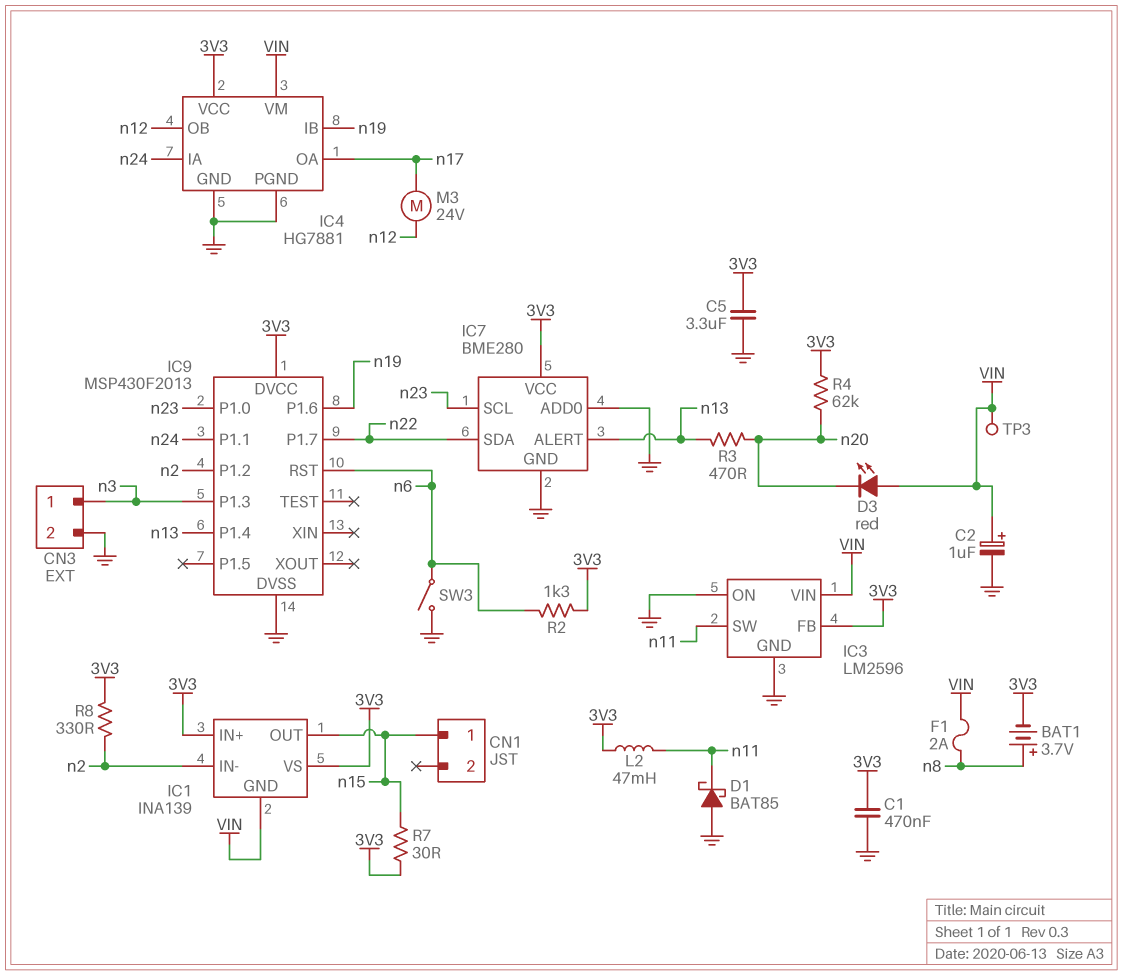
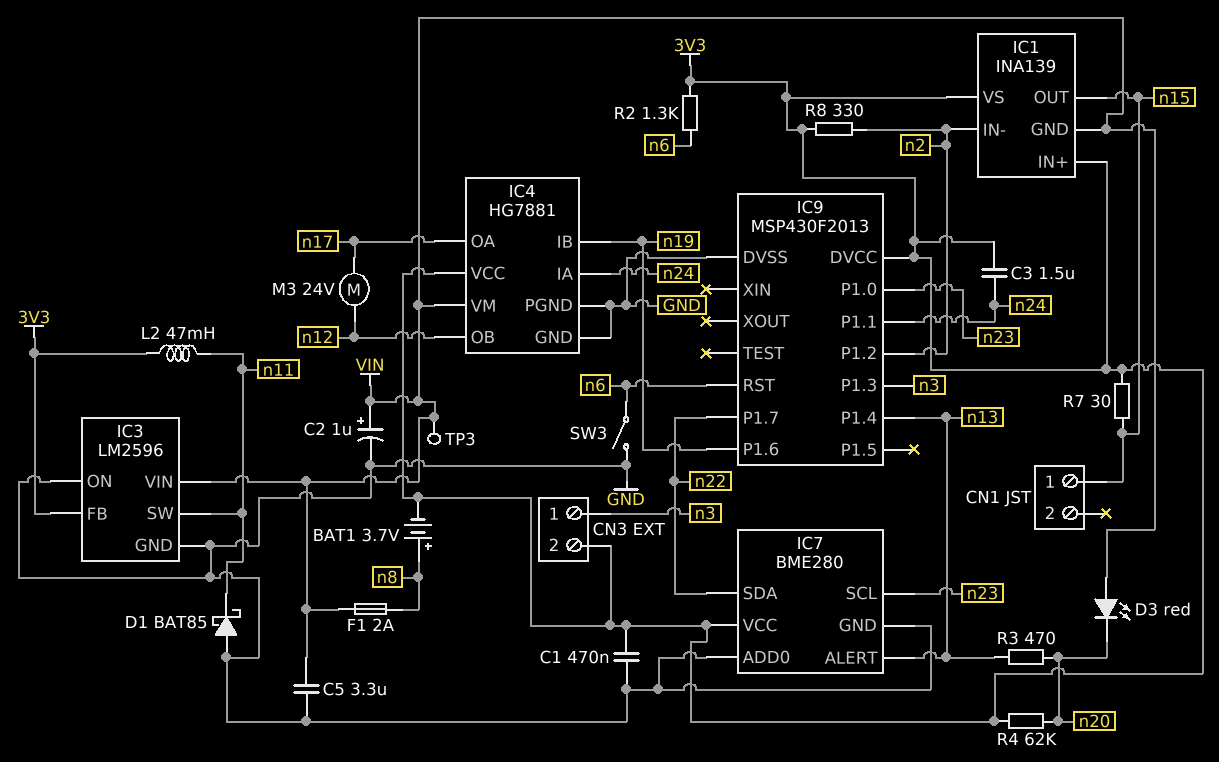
C3: none -> 1.5uF (3V3, n24)
C5: 3.3uF (3V3, GND) -> 3.3uF (GND, VIN)
CN3 pin 2: GND -> 3V3

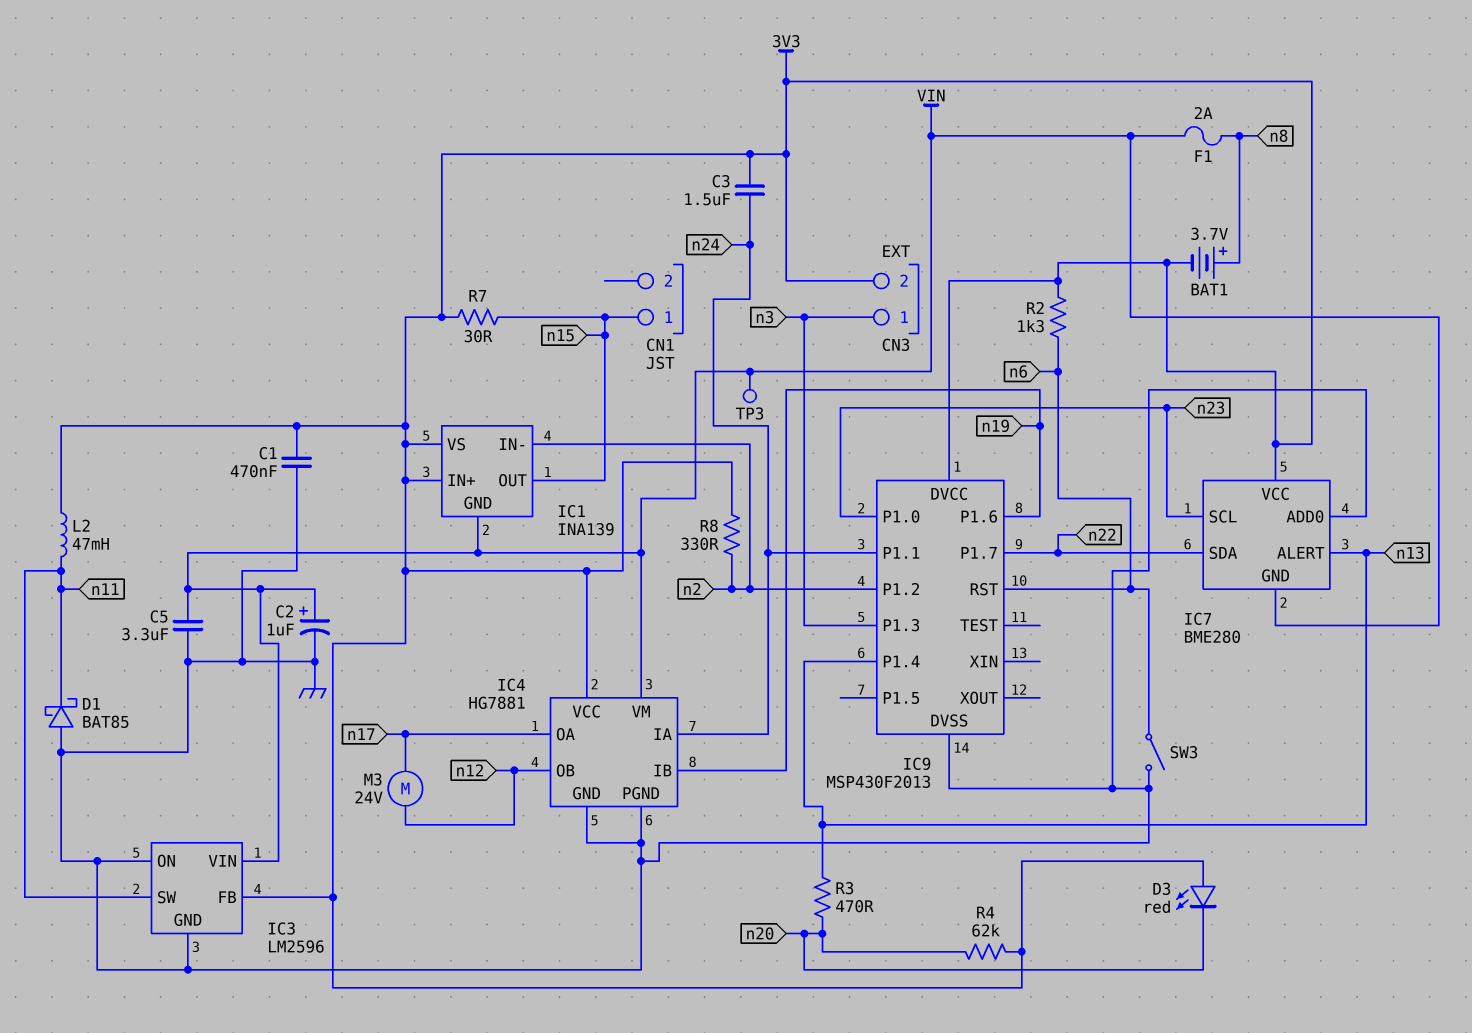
D3: LED red (A VIN, K n20) -> LED red (A 3V3, K n20)
IC7 pin GND: GND -> VIN

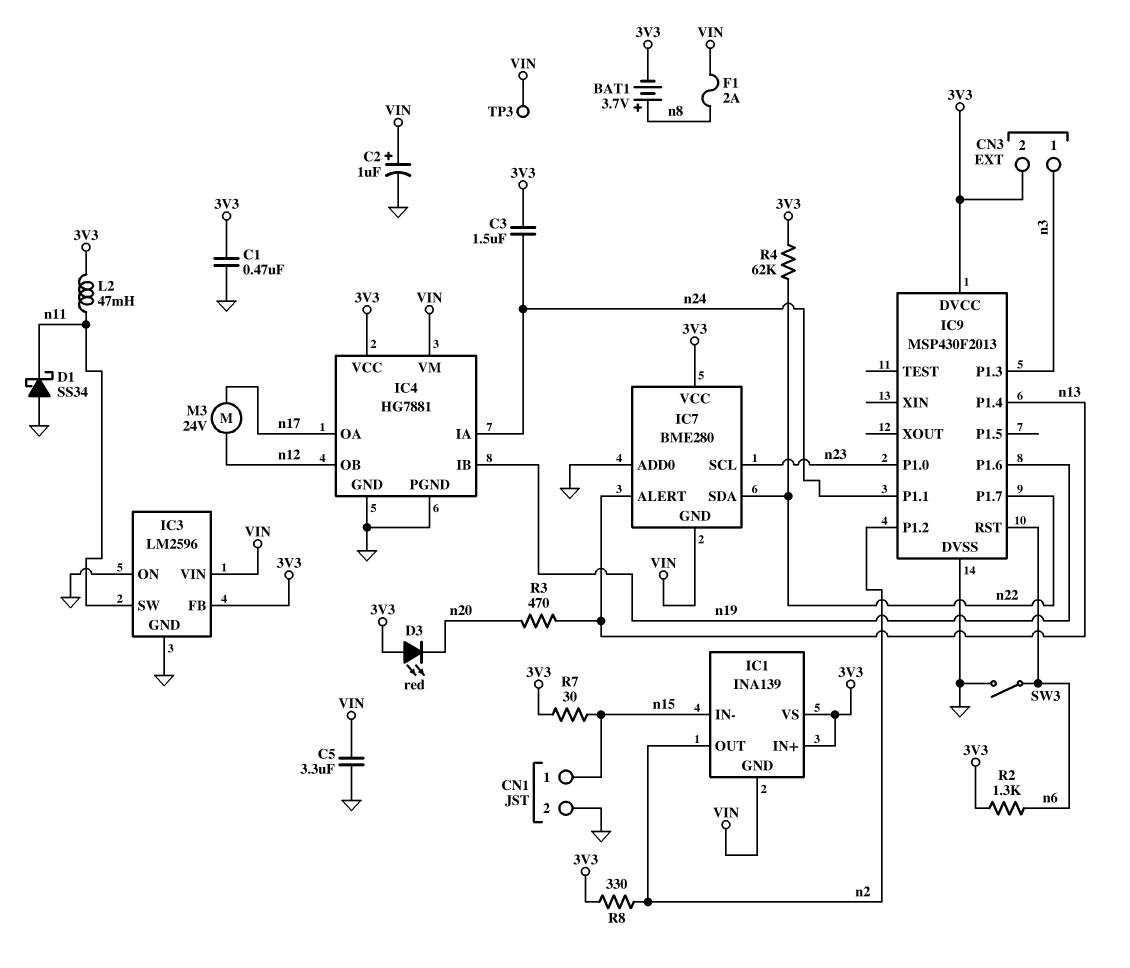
CN1 pin 2: none -> GND
D1: schottky BAT85 (A GND, K n11) -> schottky SS34 (A GND, K n11)
IC1 pin IN-: n2 -> n15
IC1 pin OUT: n15 -> n2
R4: 62k (3V3, n20) -> 62k (3V3, n22)

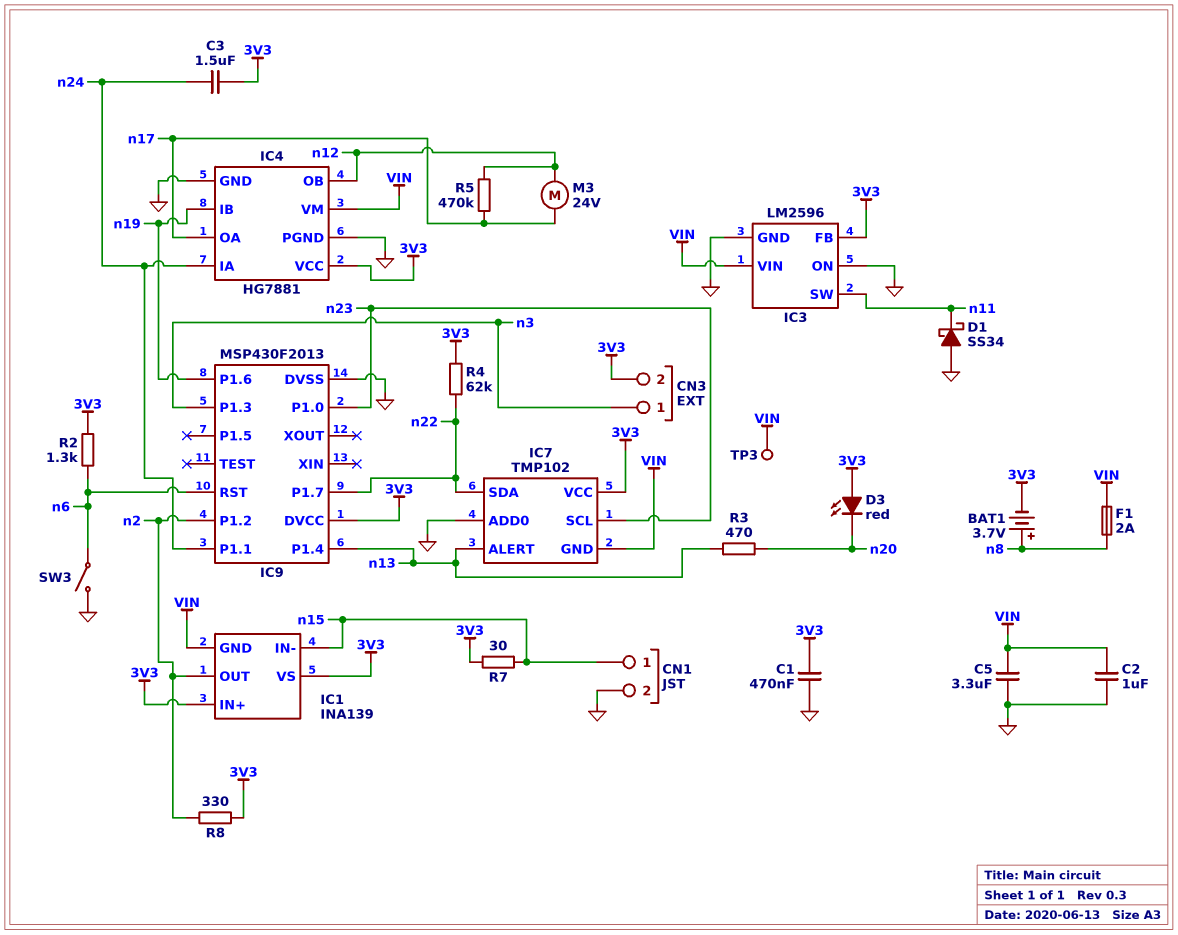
C2: 1uF (plus VIN, minus GND) -> 1uF (GND, VIN)
IC7: BME280 -> TMP102
L2: 47mH (3V3, n11) -> none
R5: none -> 470k (n12, n17)

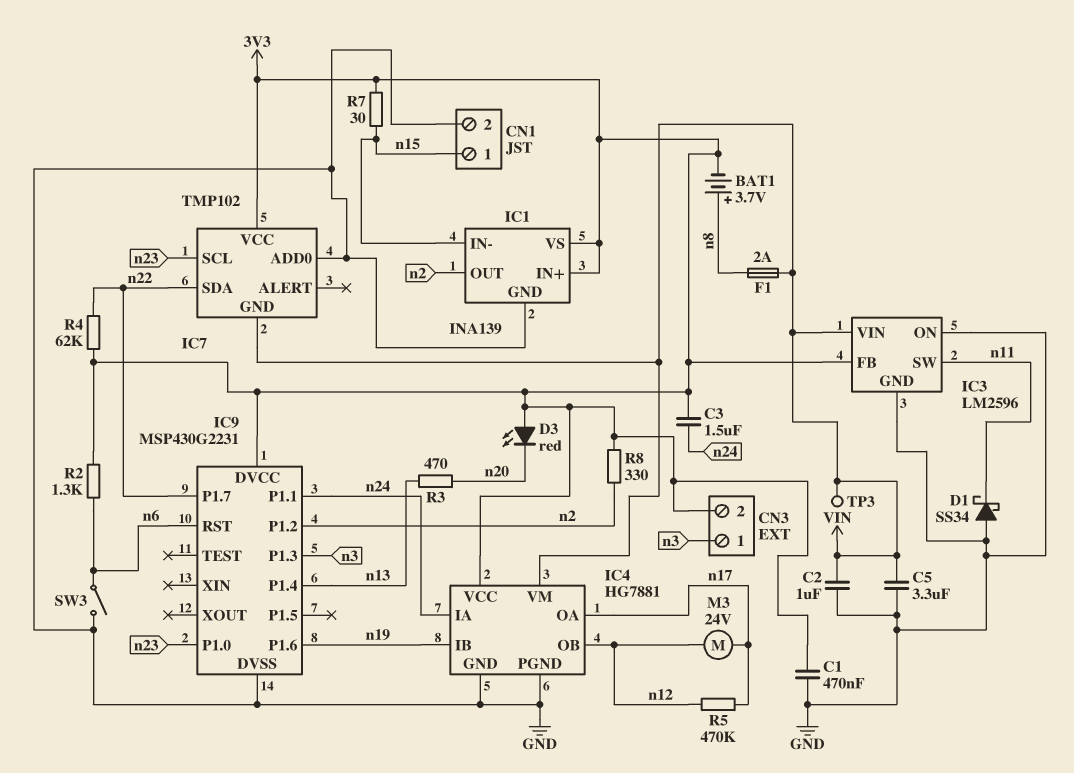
IC1 pin GND: VIN -> GND
IC7 pin ALERT: n13 -> none
IC9: MSP430F2013 -> MSP430G2231

